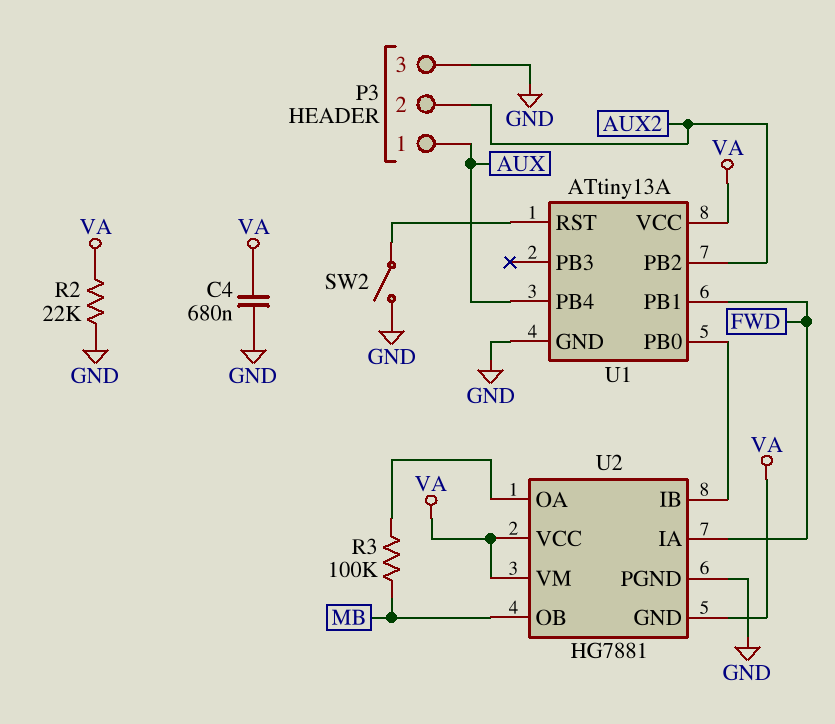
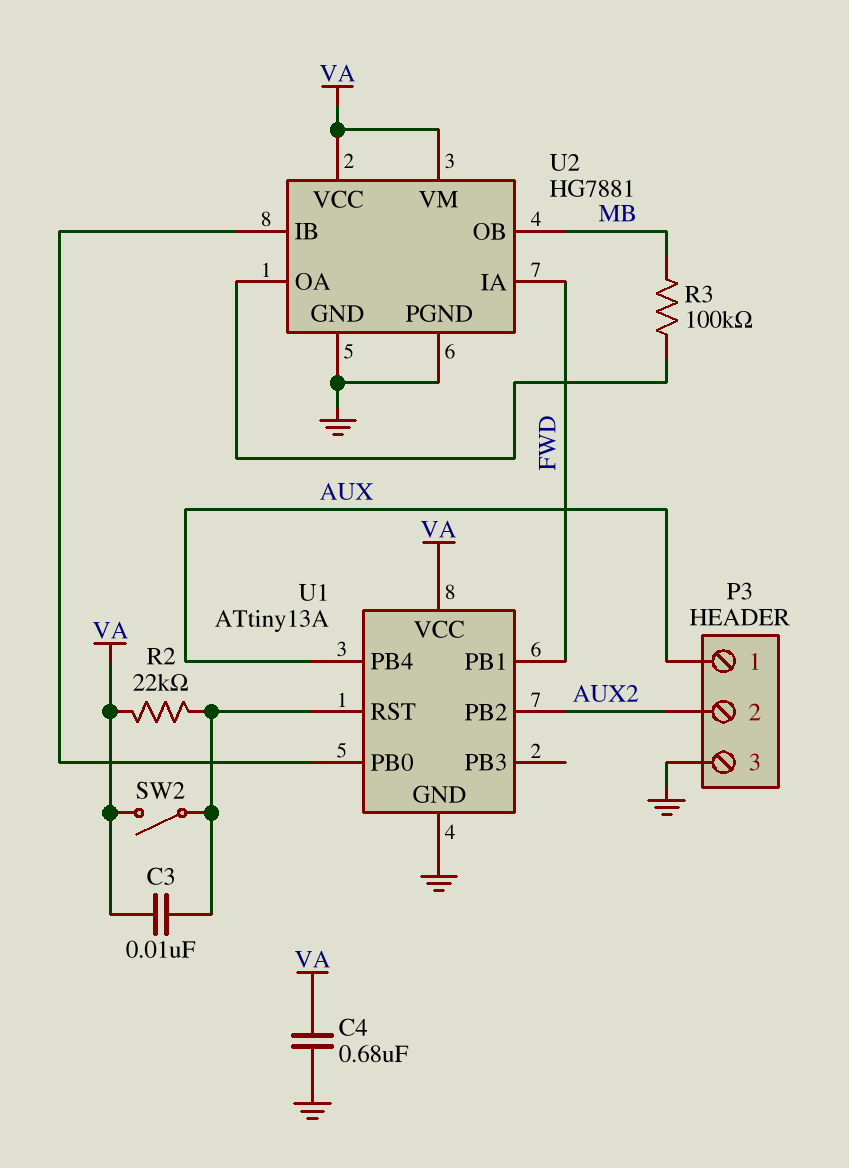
C3: none -> 10nF (U1/RST, VA)
R2: 22k (GND, VA) -> 22k (U1/RST, VA)
SW2: switch (GND, U1/RST) -> switch (U1/RST, VA)
U2 pin GND: VA -> GND

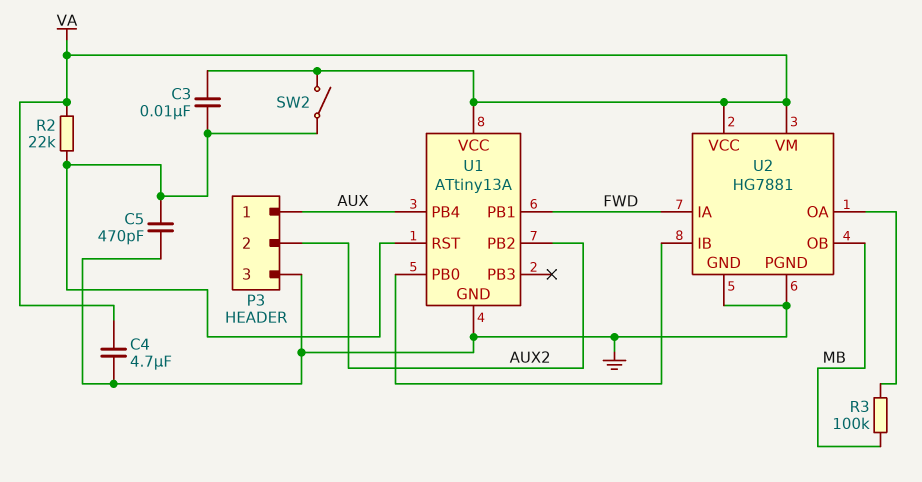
C4: 680nF (GND, VA) -> 4.7uF (GND, VA)
C5: none -> 470pF (GND, U1/RST)

